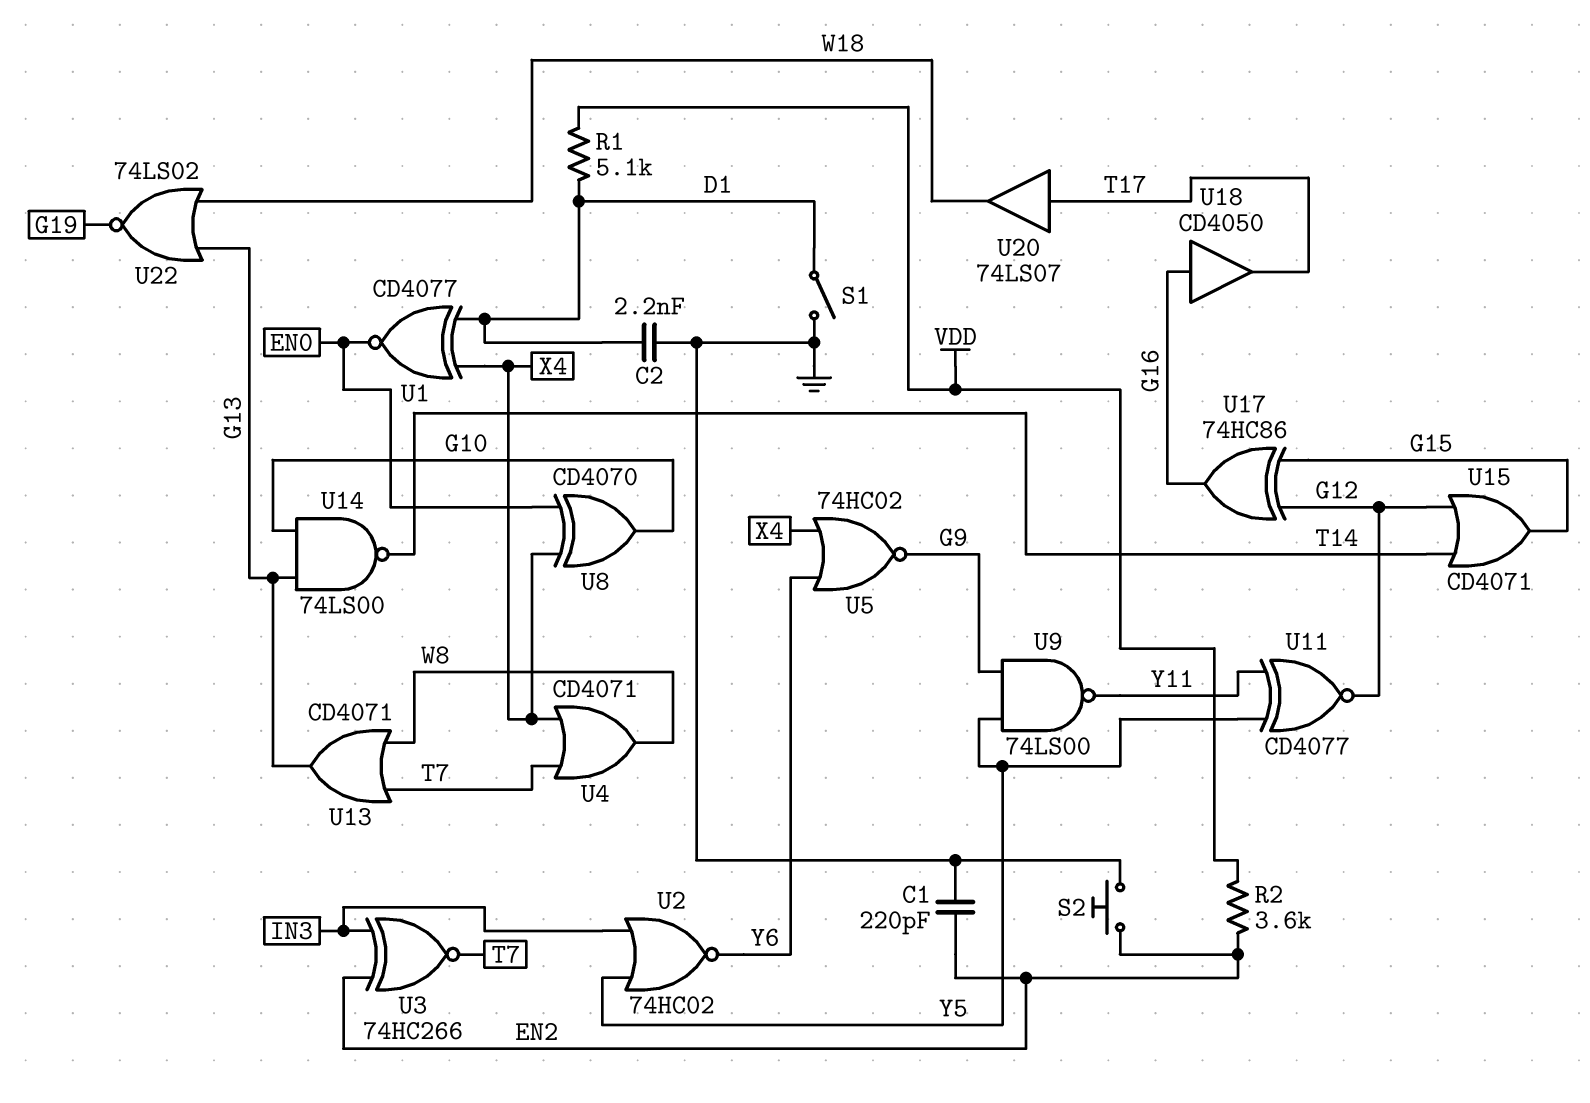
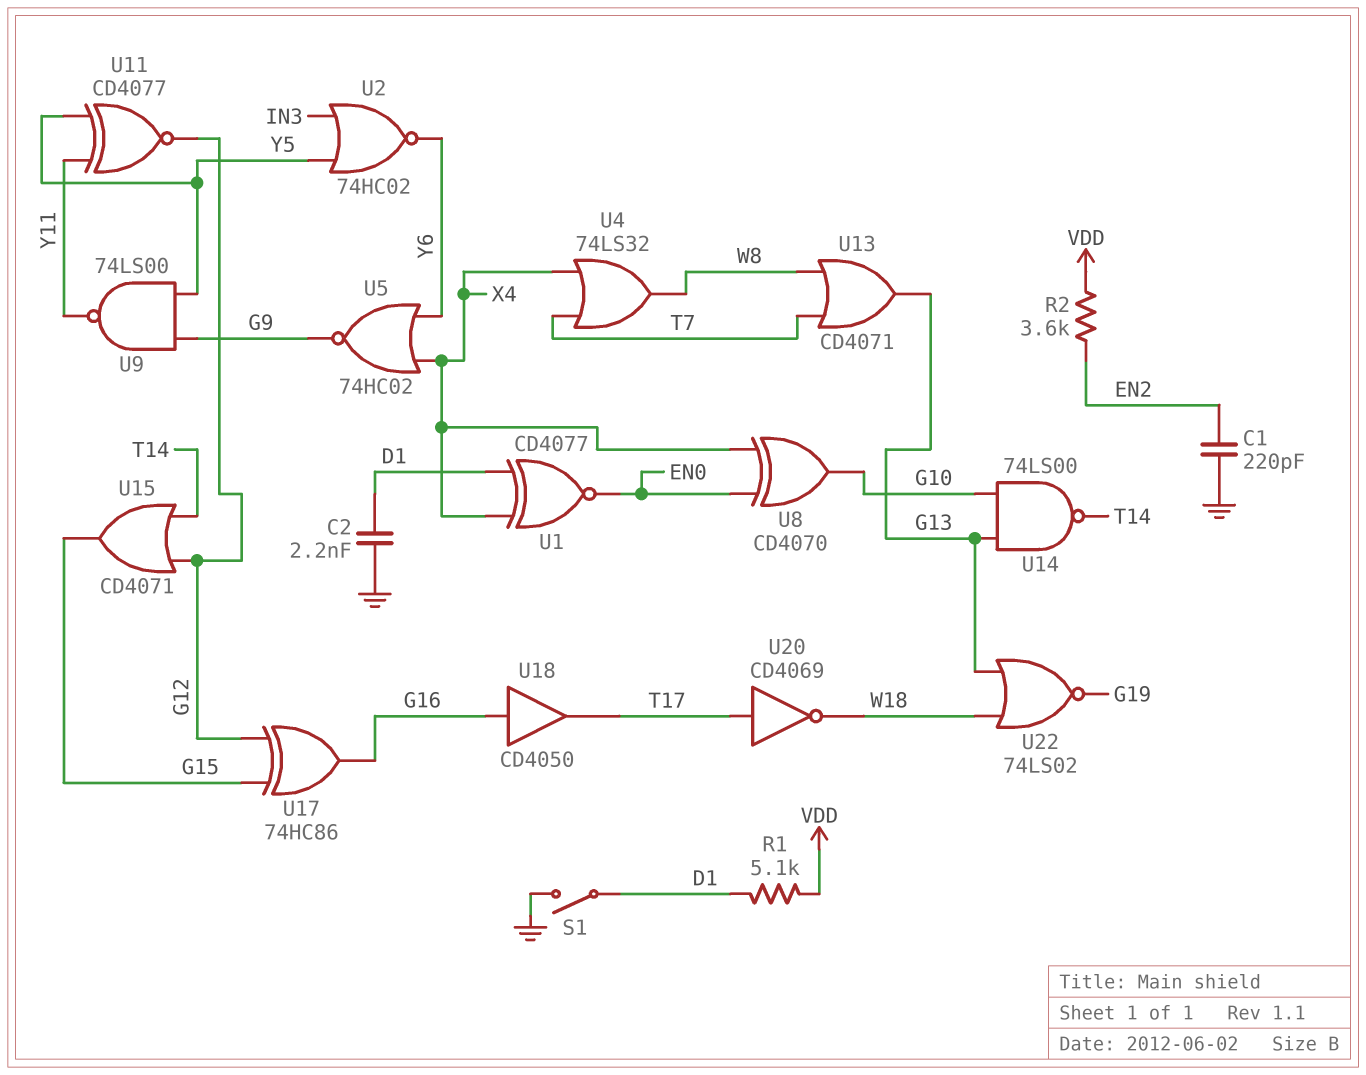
S2: button (EN2, GND) -> none
U3: XNOR 74HC266 (in EN2, in IN3, out T7) -> none
U4: OR CD4071 (in T7, in X4, out W8) -> OR 74LS32 (in T7, in X4, out W8)
U20: buffer 74LS07 (in T17, out W18) -> NOT CD4069 (in T17, out W18)

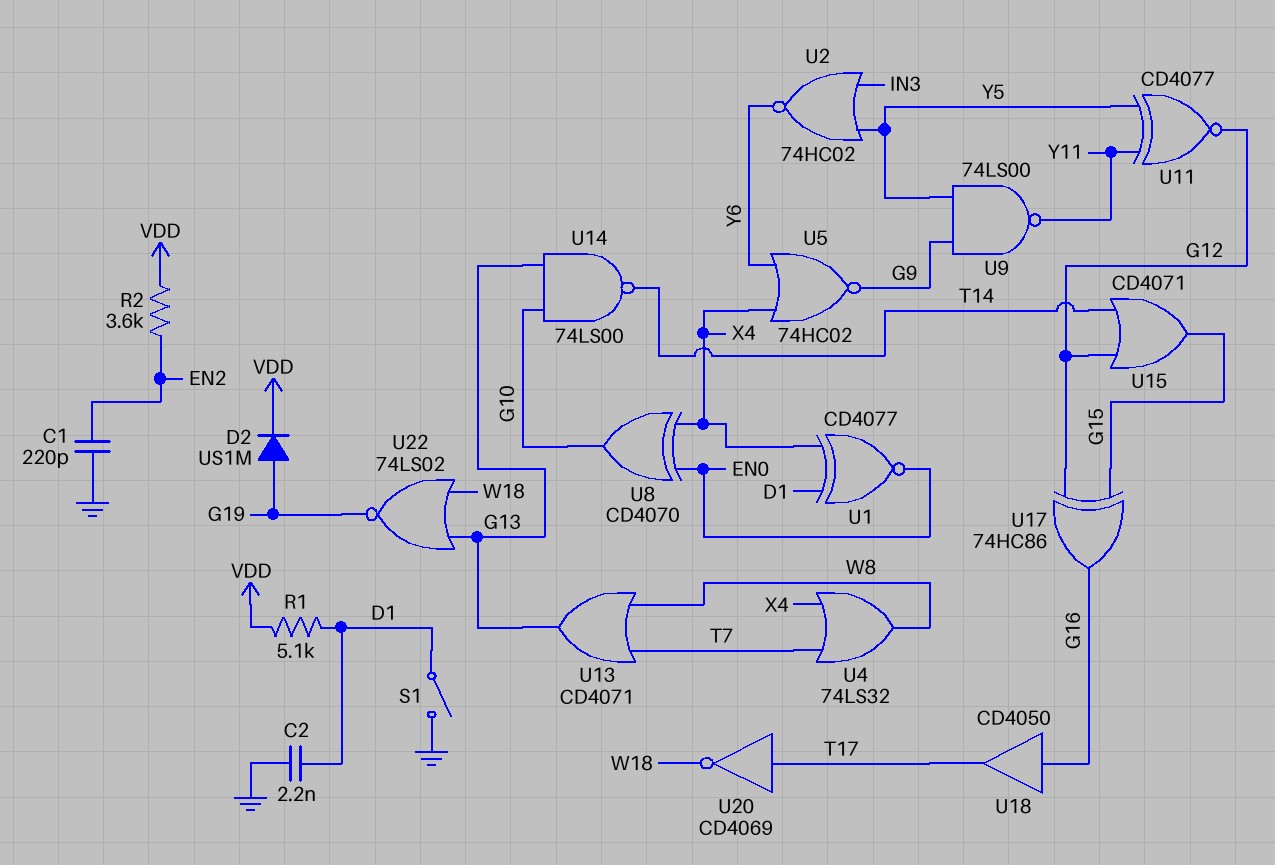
D2: none -> diode US1M (A G19, K VDD)

